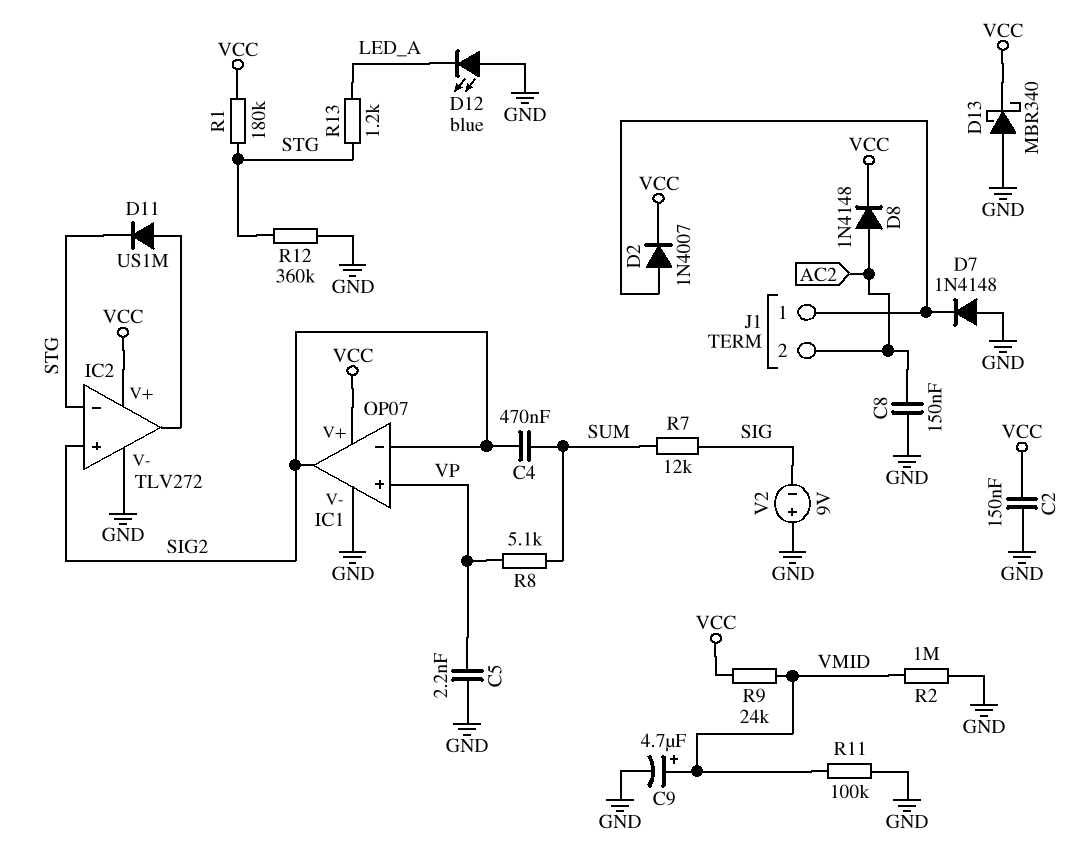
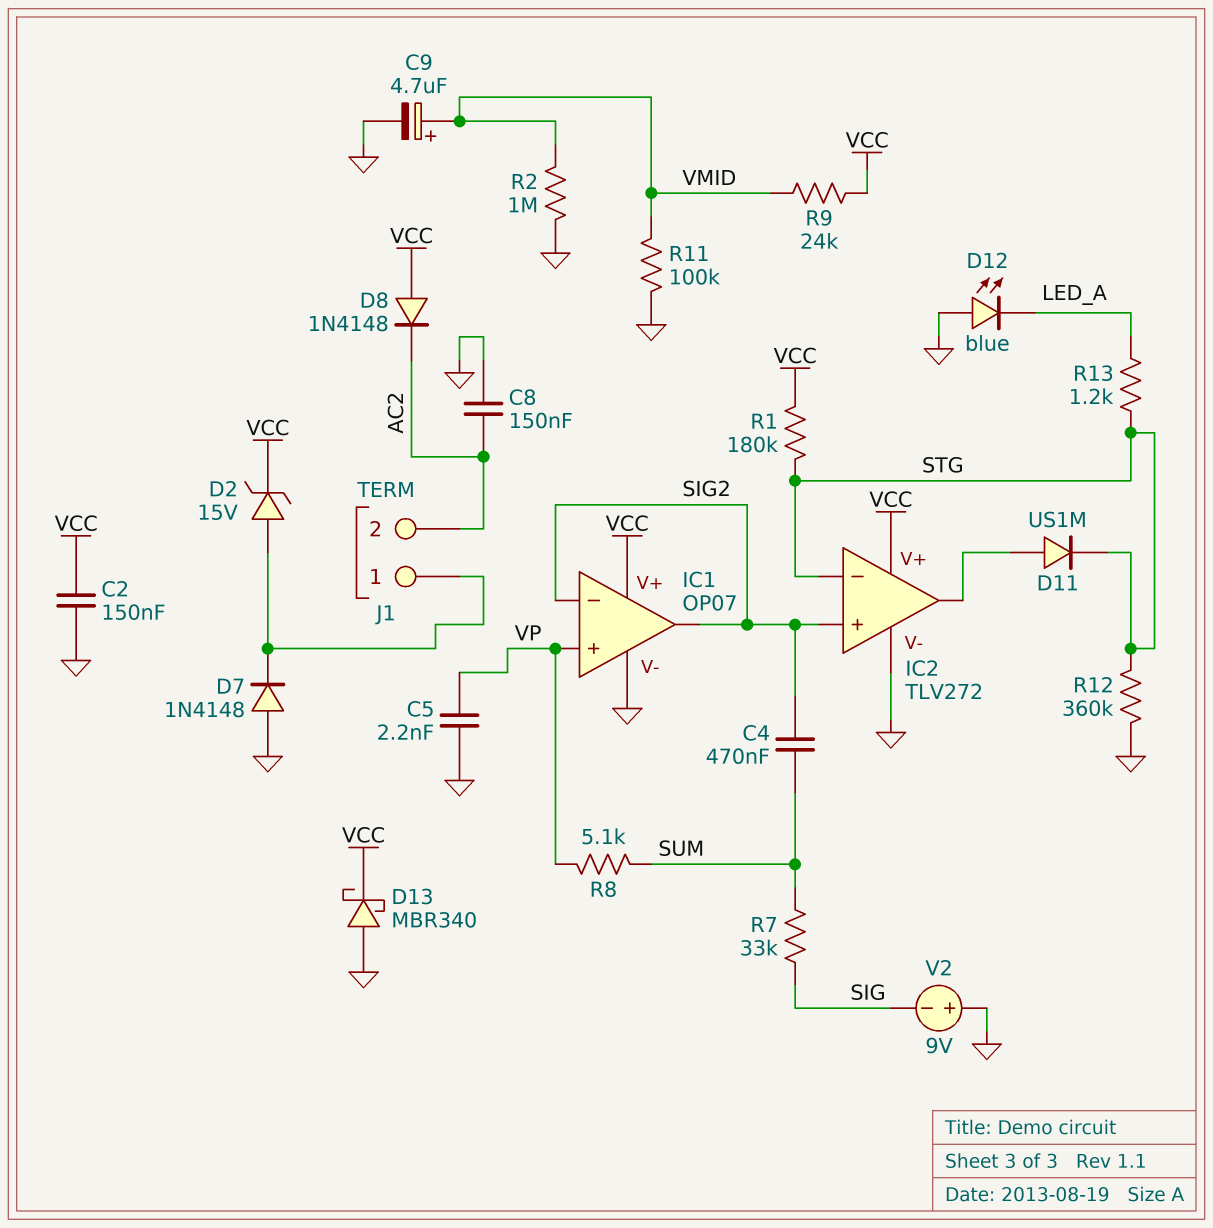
D2: diode 1N4007 (A J1/1, K VCC) -> zener 15V (A J1/1, K VCC)
D8: diode 1N4148 (A AC2, K VCC) -> diode 1N4148 (A VCC, K AC2)
R7: 12k (SIG, SUM) -> 33k (SIG, SUM)

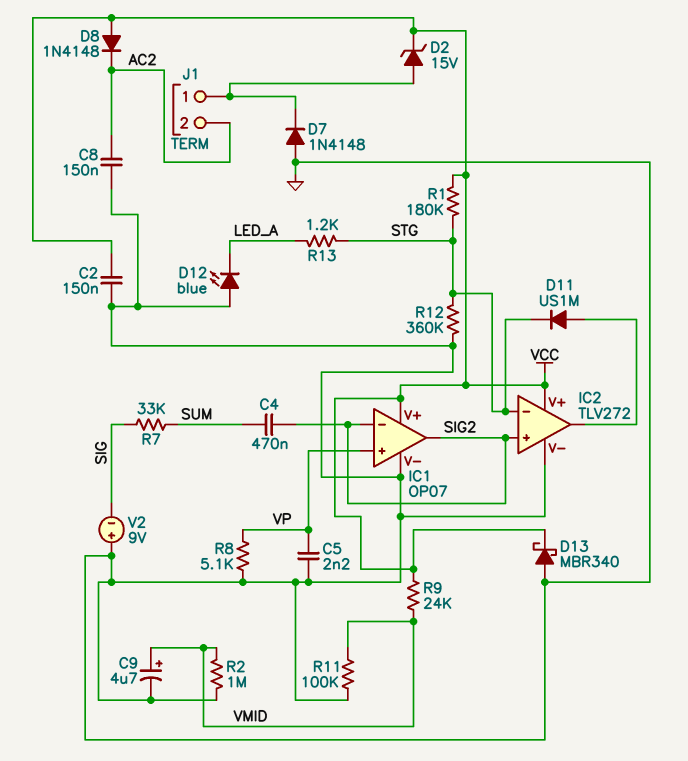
R8: 5.1k (SUM, VP) -> 5.1k (GND, VP)

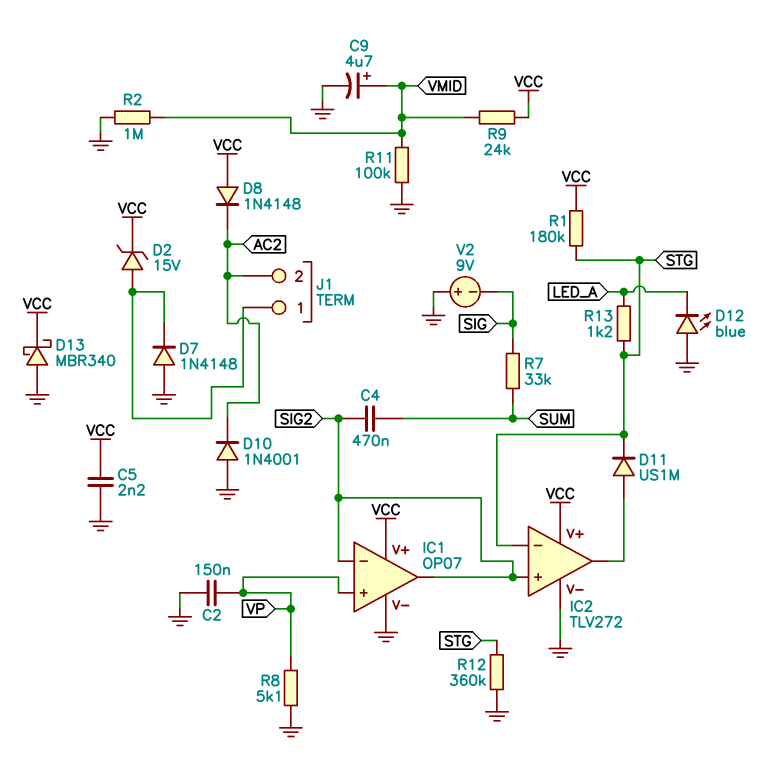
C2: 150nF (GND, VCC) -> 150nF (GND, VP)
C5: 2.2nF (GND, VP) -> 2.2nF (GND, VCC)
C8: 150nF (AC2, GND) -> none
D10: none -> diode 1N4001 (A GND, K AC2)

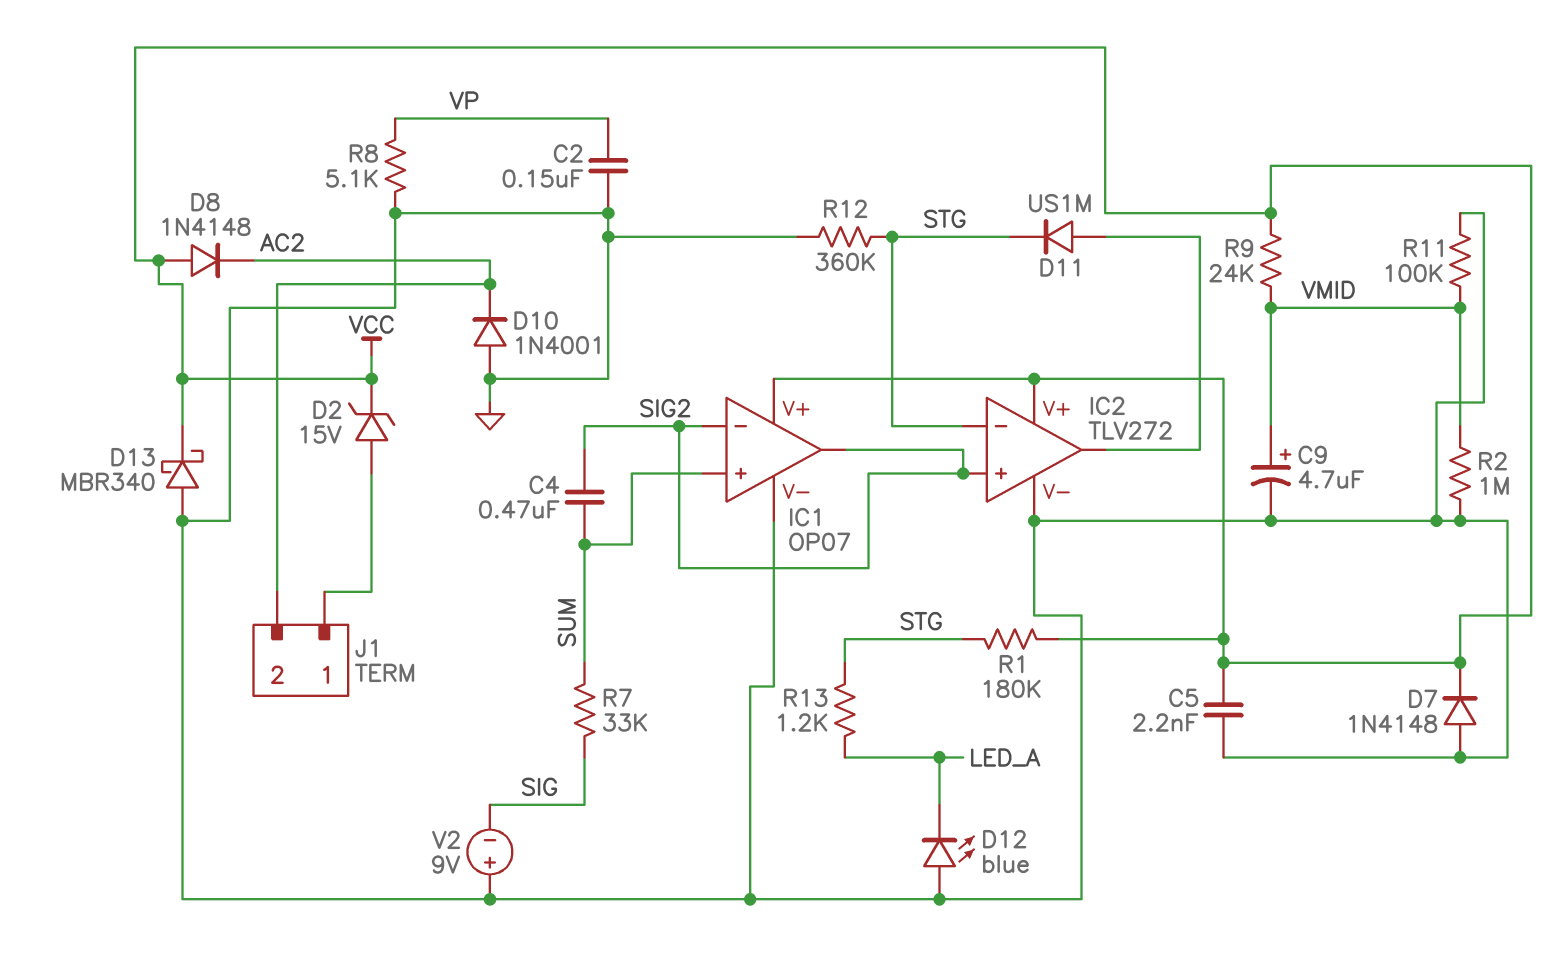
D7: diode 1N4148 (A GND, K J1/1) -> diode 1N4148 (A GND, K VCC)
IC1 pin in+: VP -> SUM

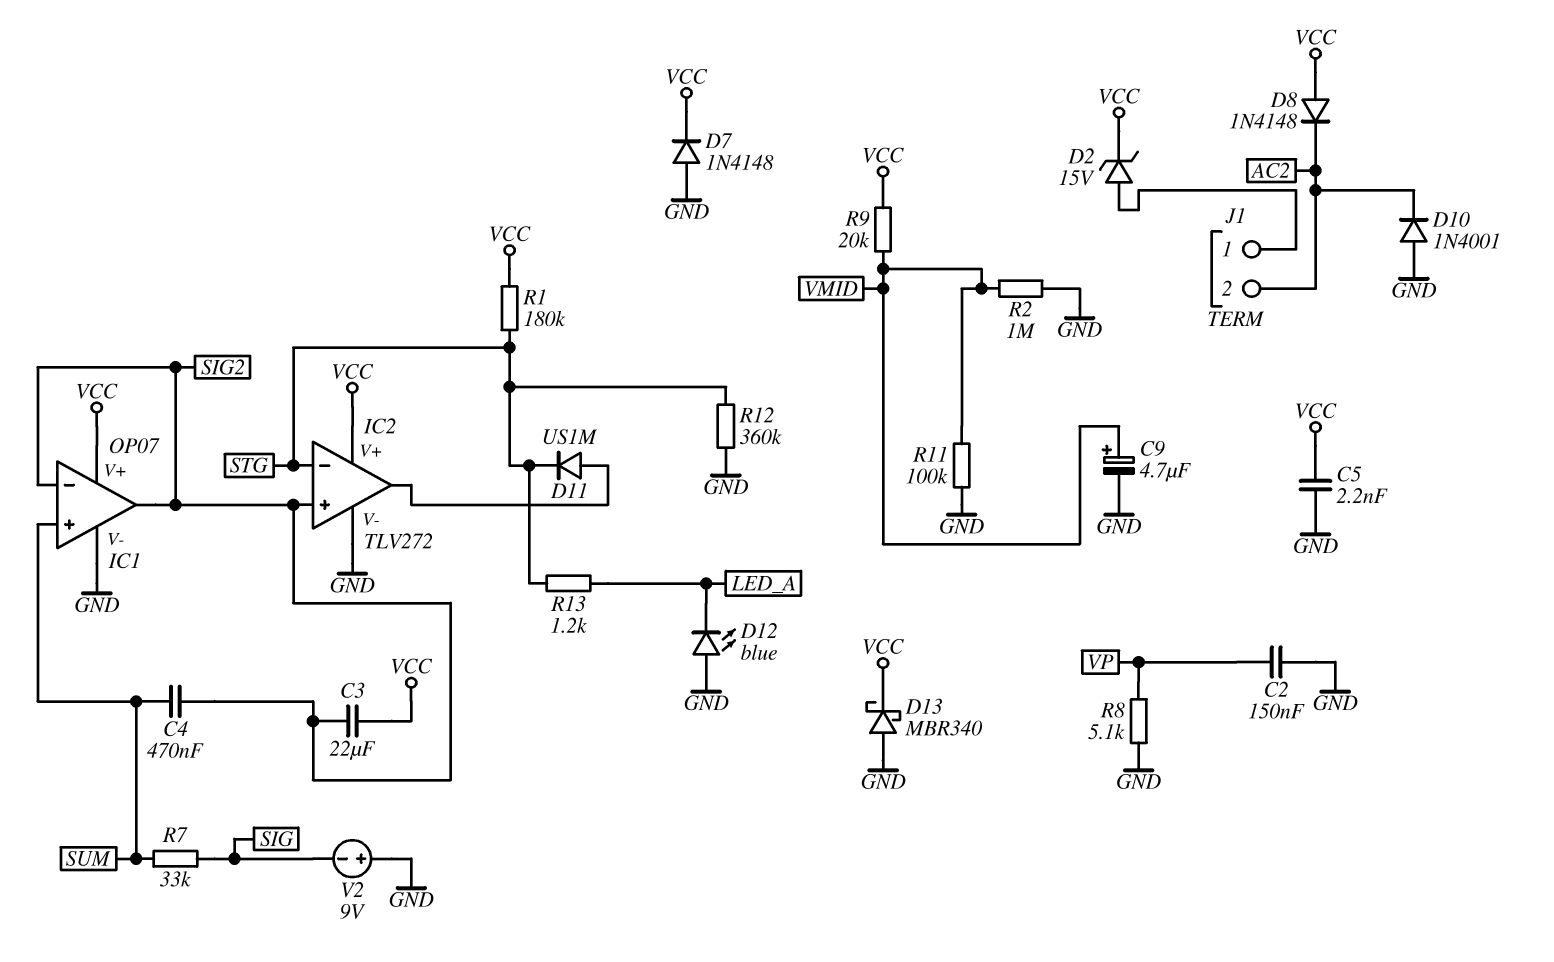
C3: none -> 22uF (SIG2, VCC)
R9: 24k (VCC, VMID) -> 20k (VCC, VMID)

